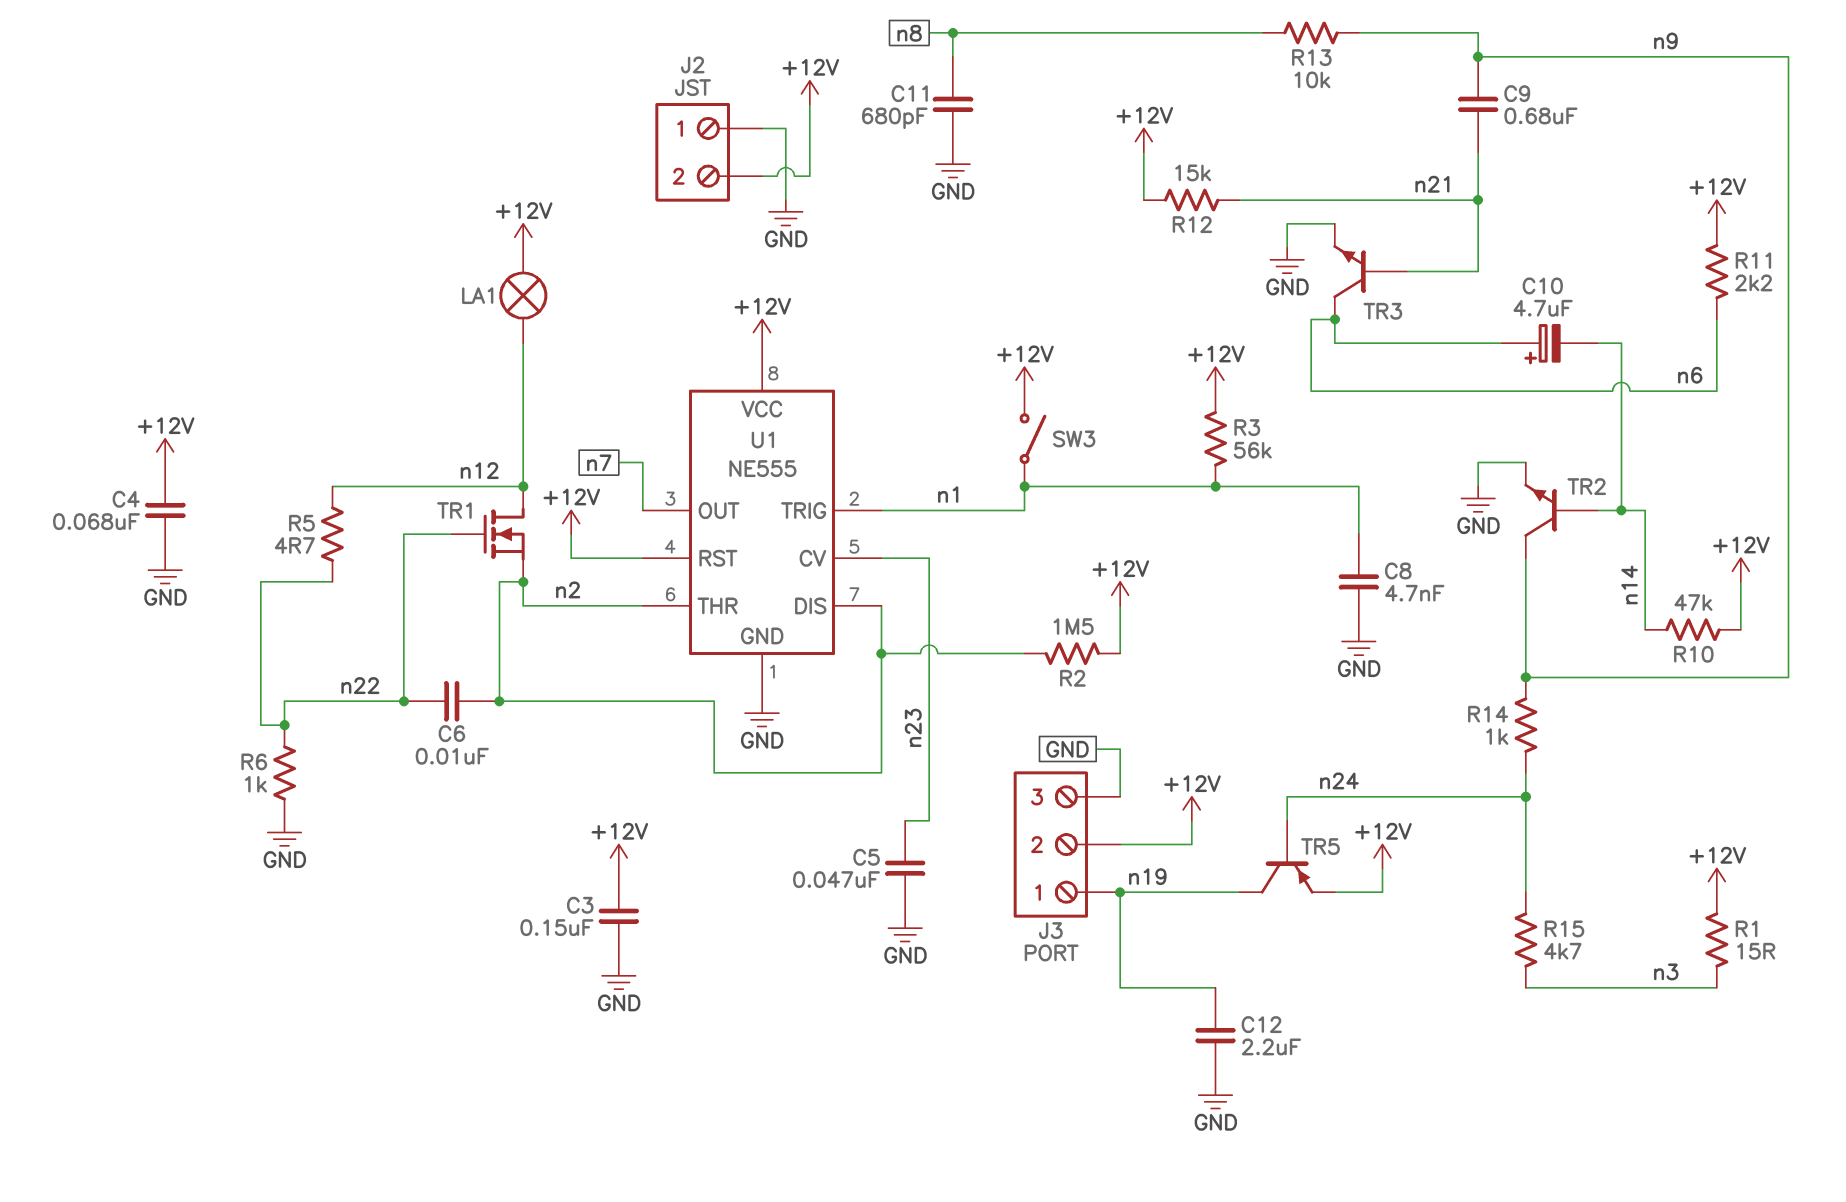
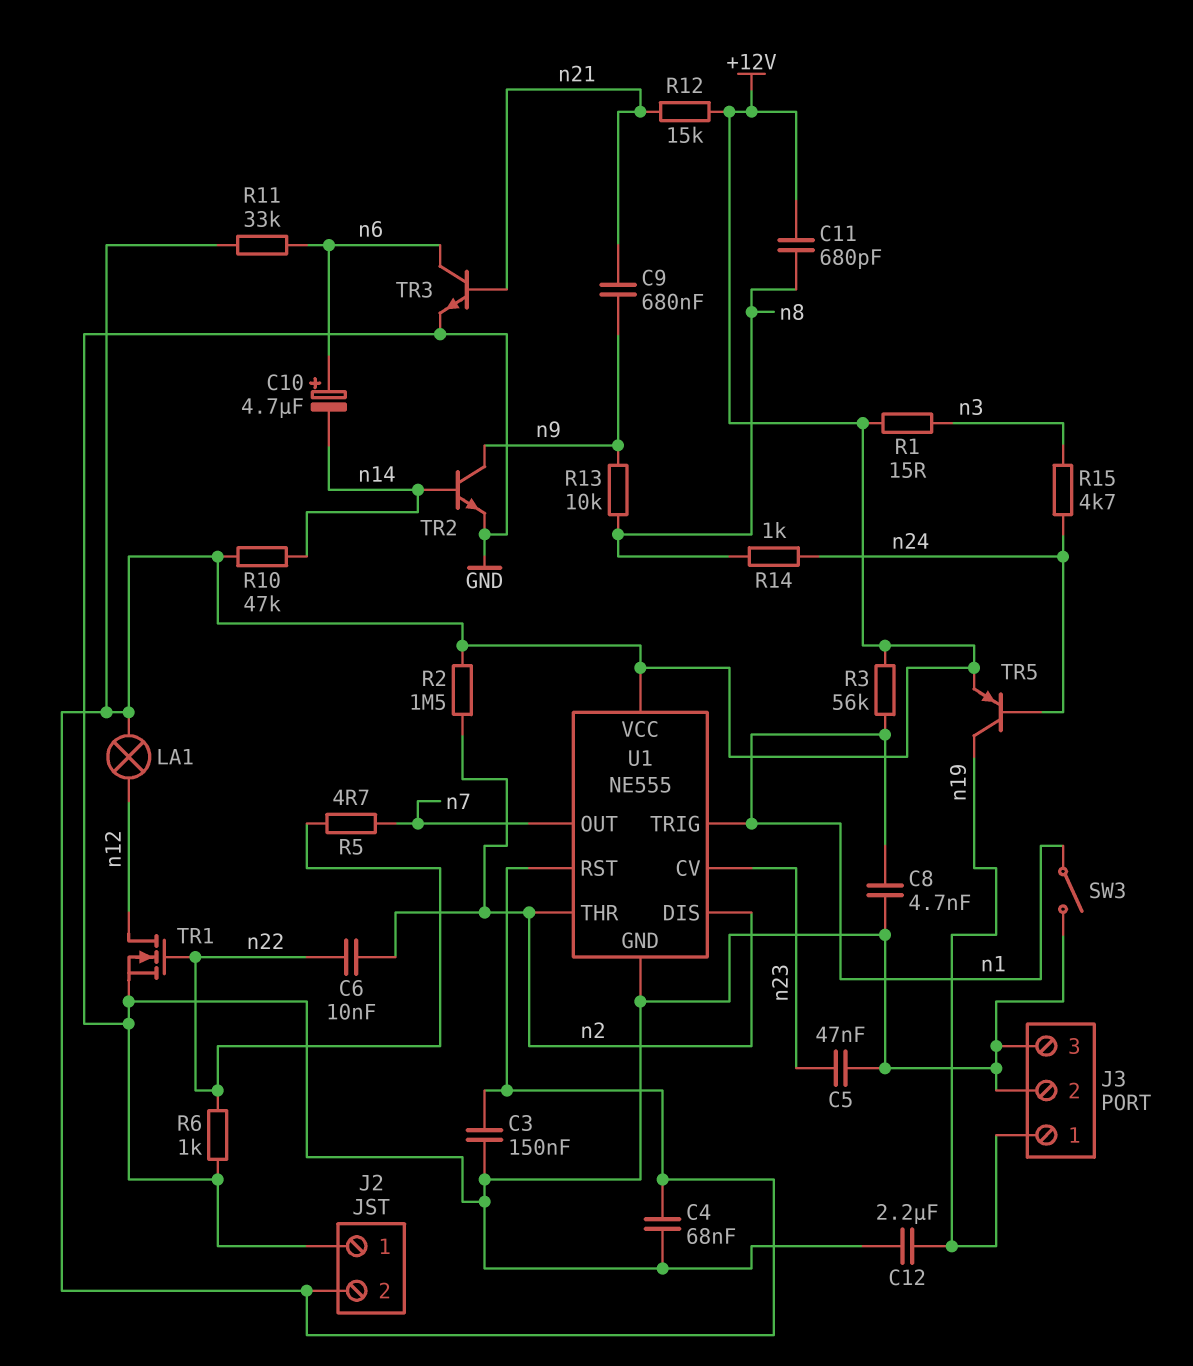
C11: 680pF (GND, n8) -> 680pF (+12V, n8)
J3 pin 2: +12V -> GND
R5: 4.7 (n12, n22) -> 4.7 (n7, n22)
R11: 2.2k (+12V, n6) -> 33k (+12V, n6)
R14: 1k (n9, n24) -> 1k (n8, n24)
SW3: switch (+12V, n1) -> switch (GND, n1)
TR1: NMOS (G n22, D n12, S n2) -> NMOS (G n22, D n12, S GND)

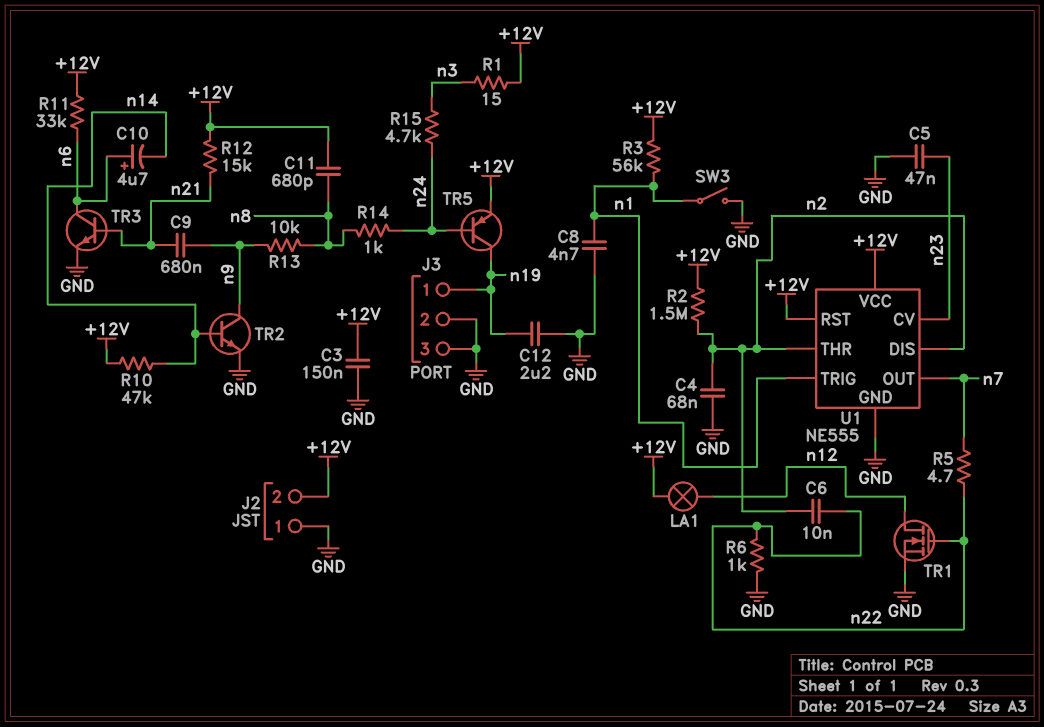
C4: 68nF (+12V, GND) -> 68nF (GND, n2)

